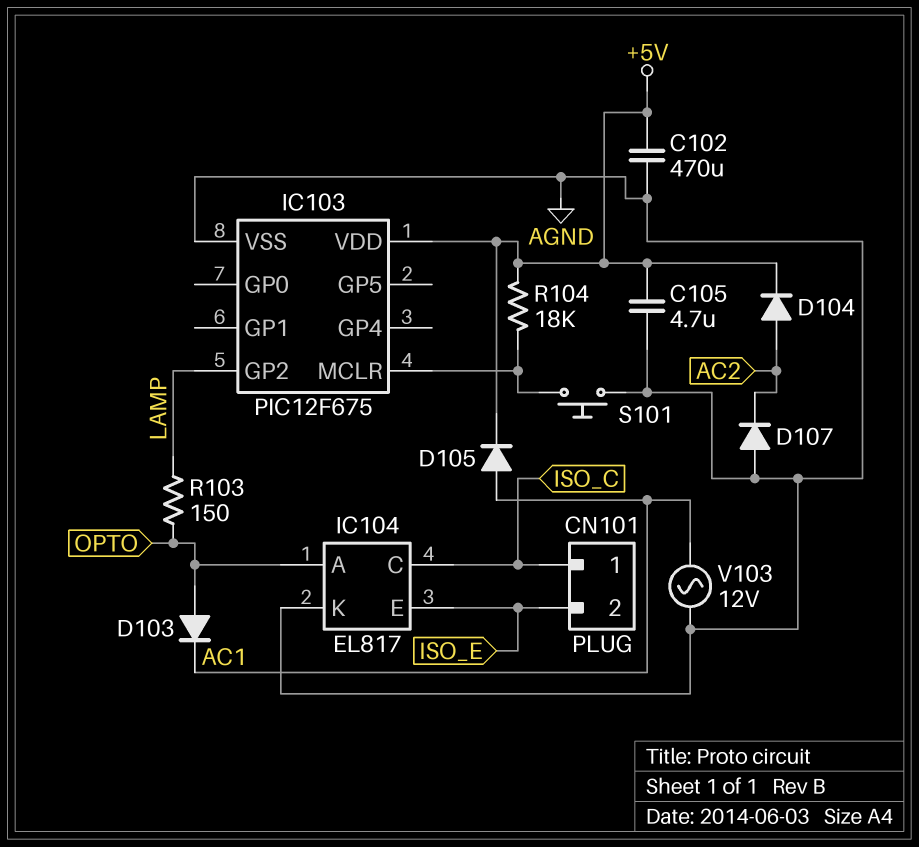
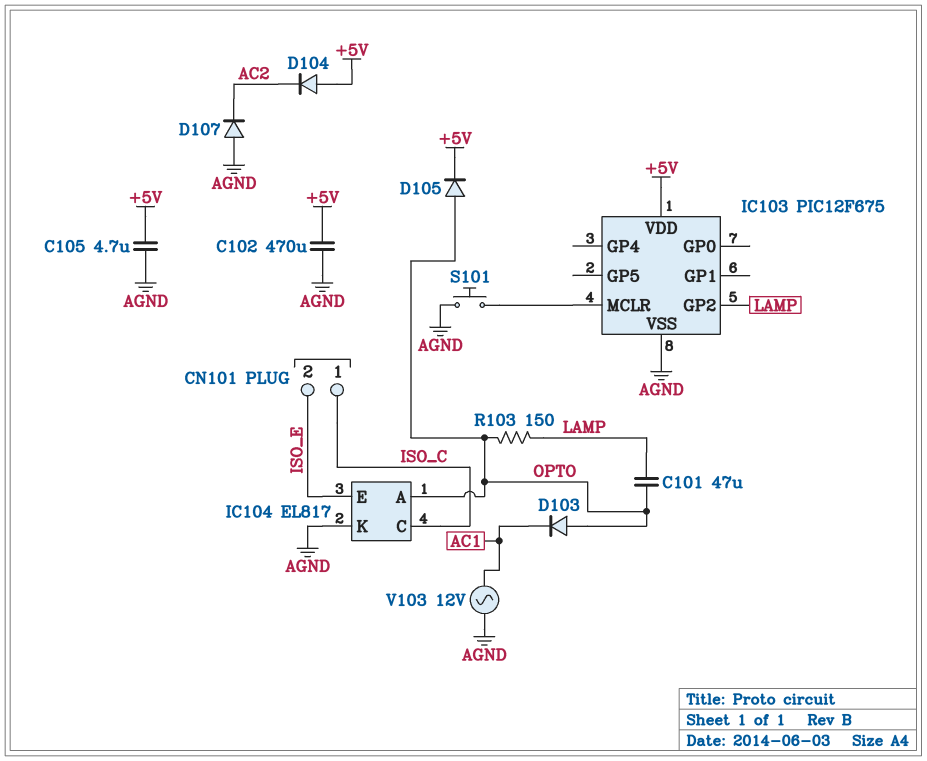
C101: none -> 47uF (LAMP, OPTO)
D104: diode (A AC2, K +5V) -> diode (A +5V, K AC2)
D105: diode (A AC1, K +5V) -> diode (A OPTO, K +5V)
R104: 18k (+5V, IC103/MCLR) -> none

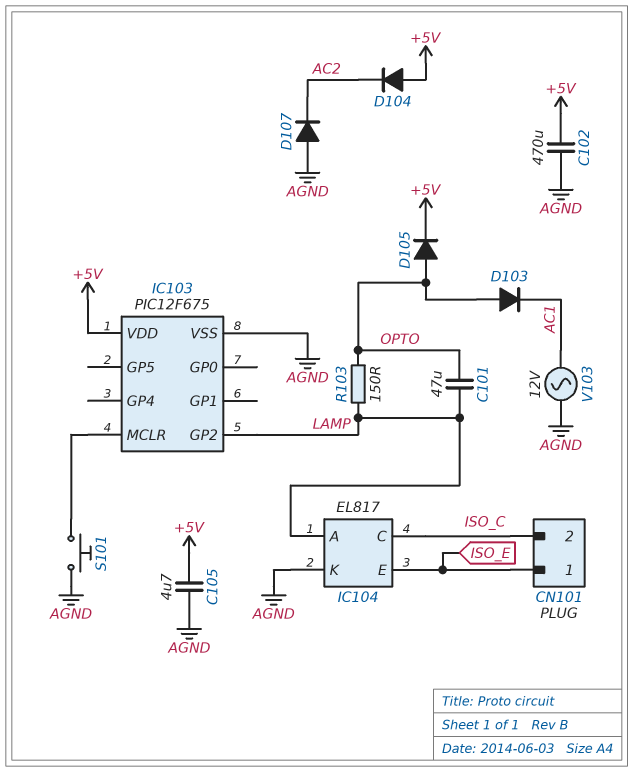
CN101 pin 1: ISO_C -> ISO_E
CN101 pin 2: ISO_E -> ISO_C
IC104 pin A: OPTO -> LAMP

